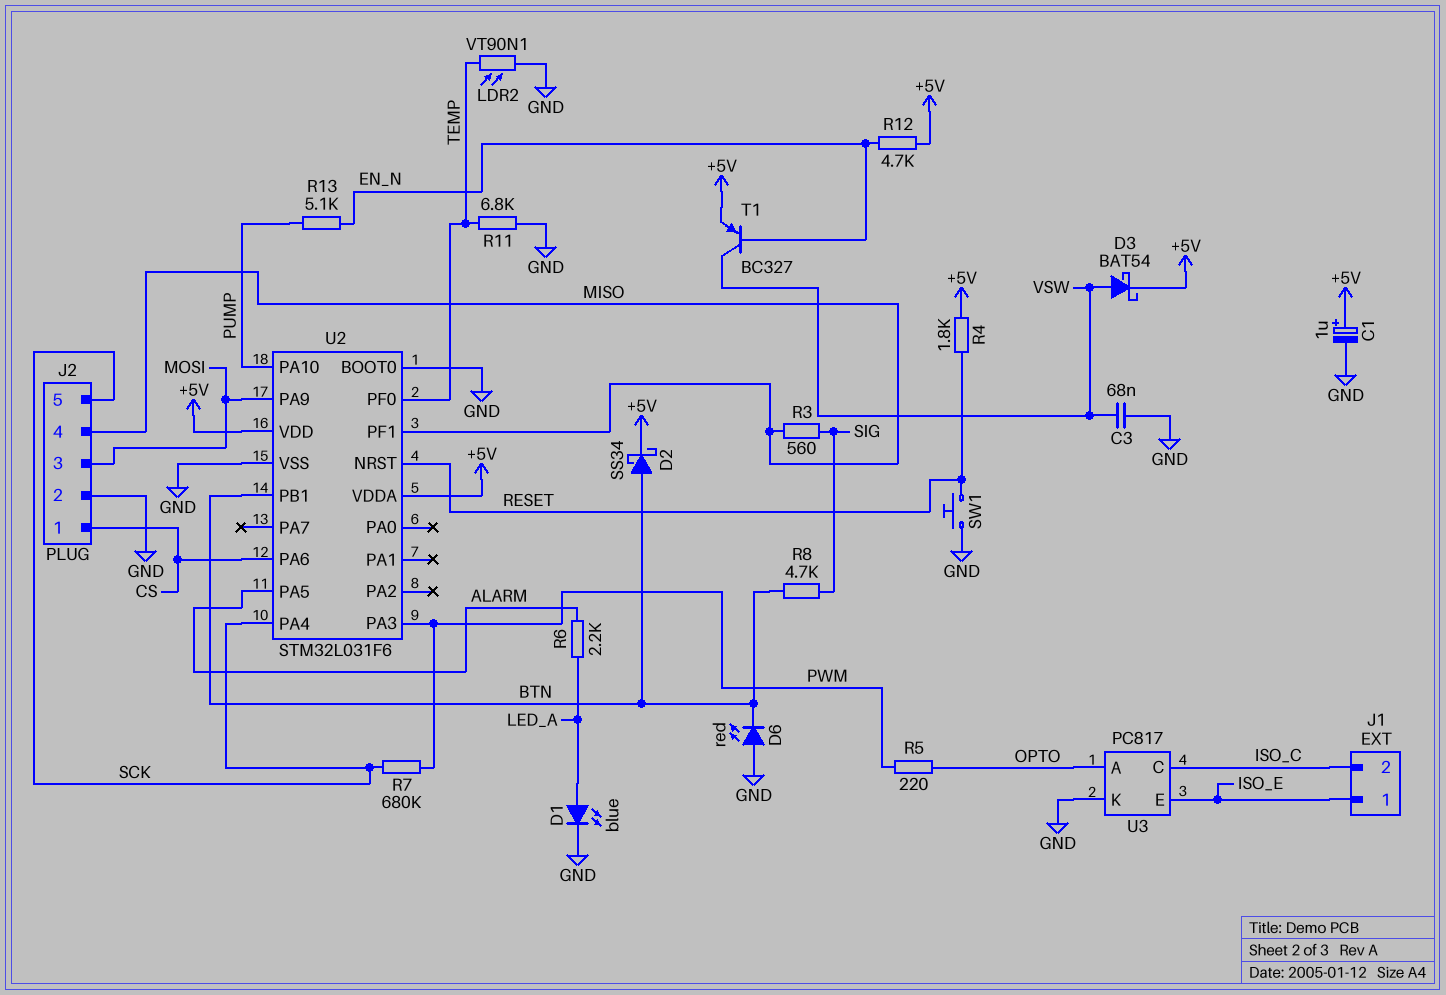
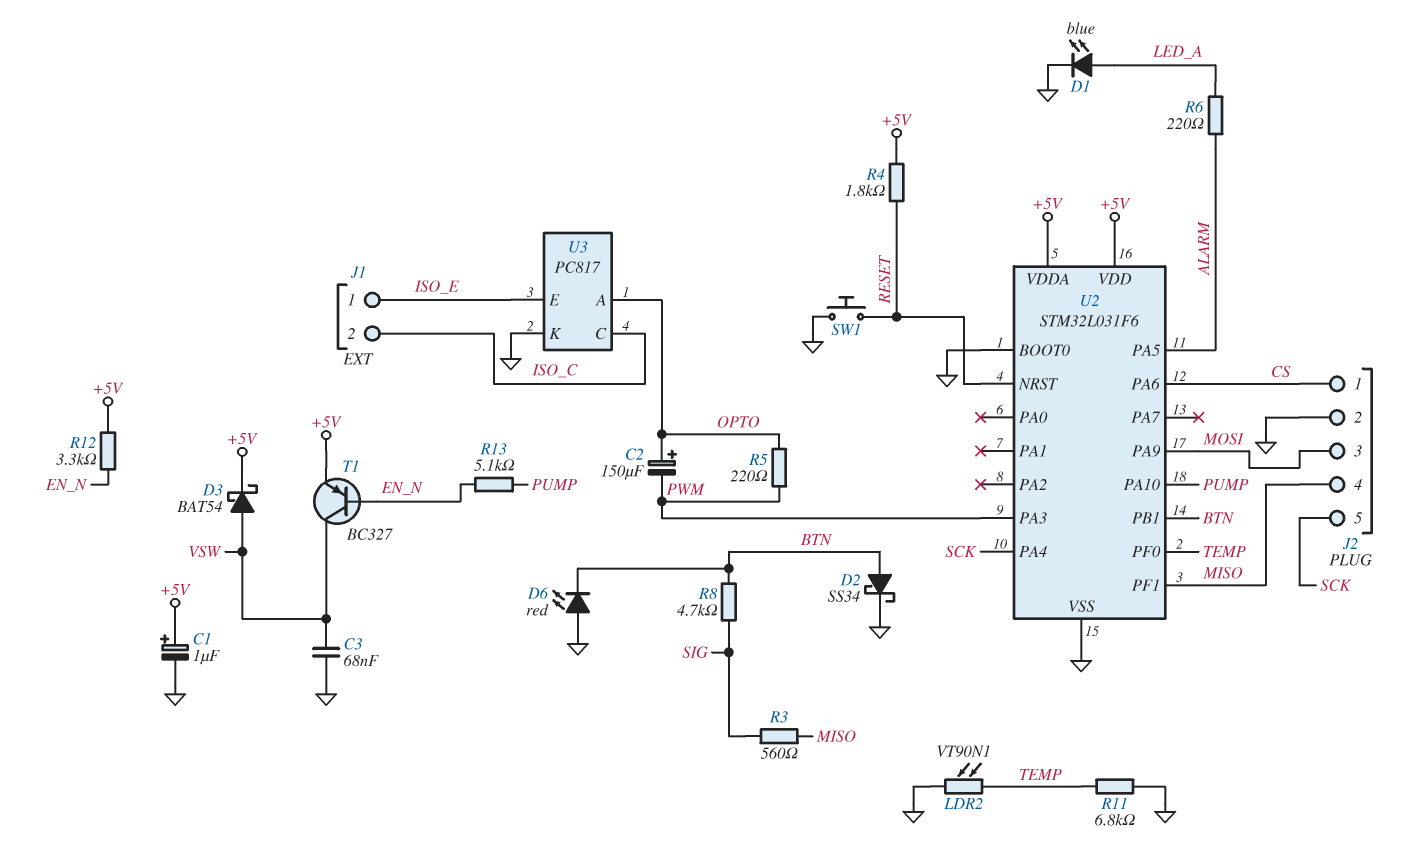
C2: none -> 150uF (plus OPTO, minus PWM)
D2: schottky SS34 (A BTN, K +5V) -> schottky SS34 (A BTN, K GND)
R6: 2.2k (ALARM, LED_A) -> 220 (ALARM, LED_A)
R7: 680k (PWM, SCK) -> none
R12: 4.7k (+5V, EN_N) -> 3.3k (+5V, EN_N)

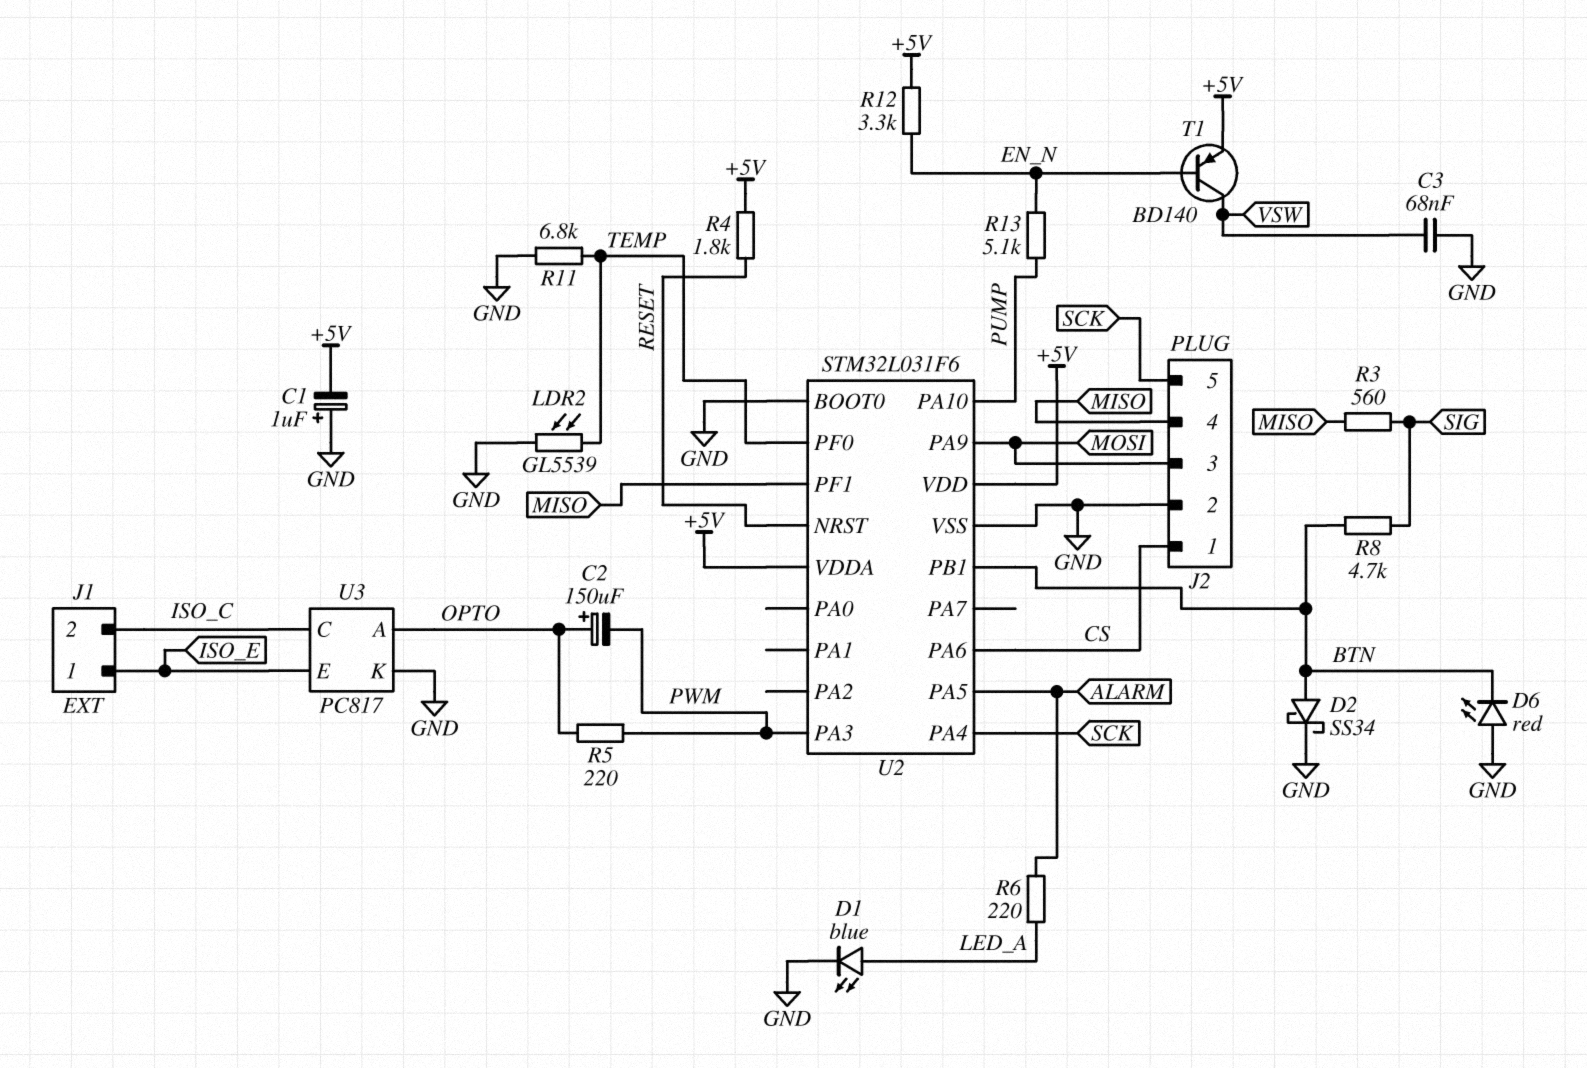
C1: 1uF (plus +5V, minus GND) -> 1uF (plus GND, minus +5V)
D3: schottky BAT54 (A VSW, K +5V) -> none
LDR2: VT90N1 (GND, TEMP) -> GL5539 (GND, TEMP)
SW1: button (GND, RESET) -> none
T1: PNP BC327 (B EN_N, C VSW, E +5V) -> PNP BD140 (B EN_N, C VSW, E +5V)

